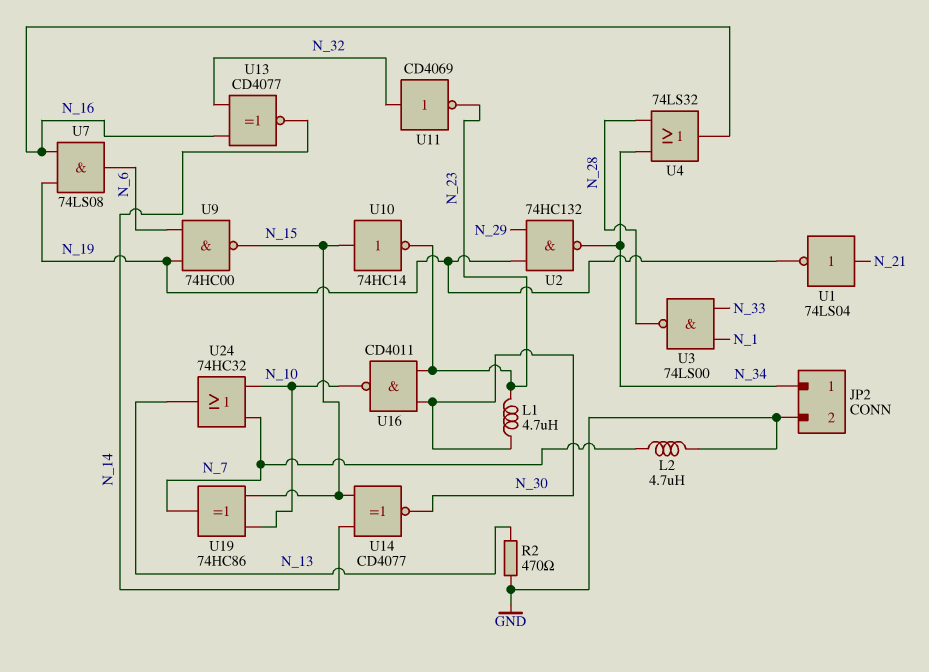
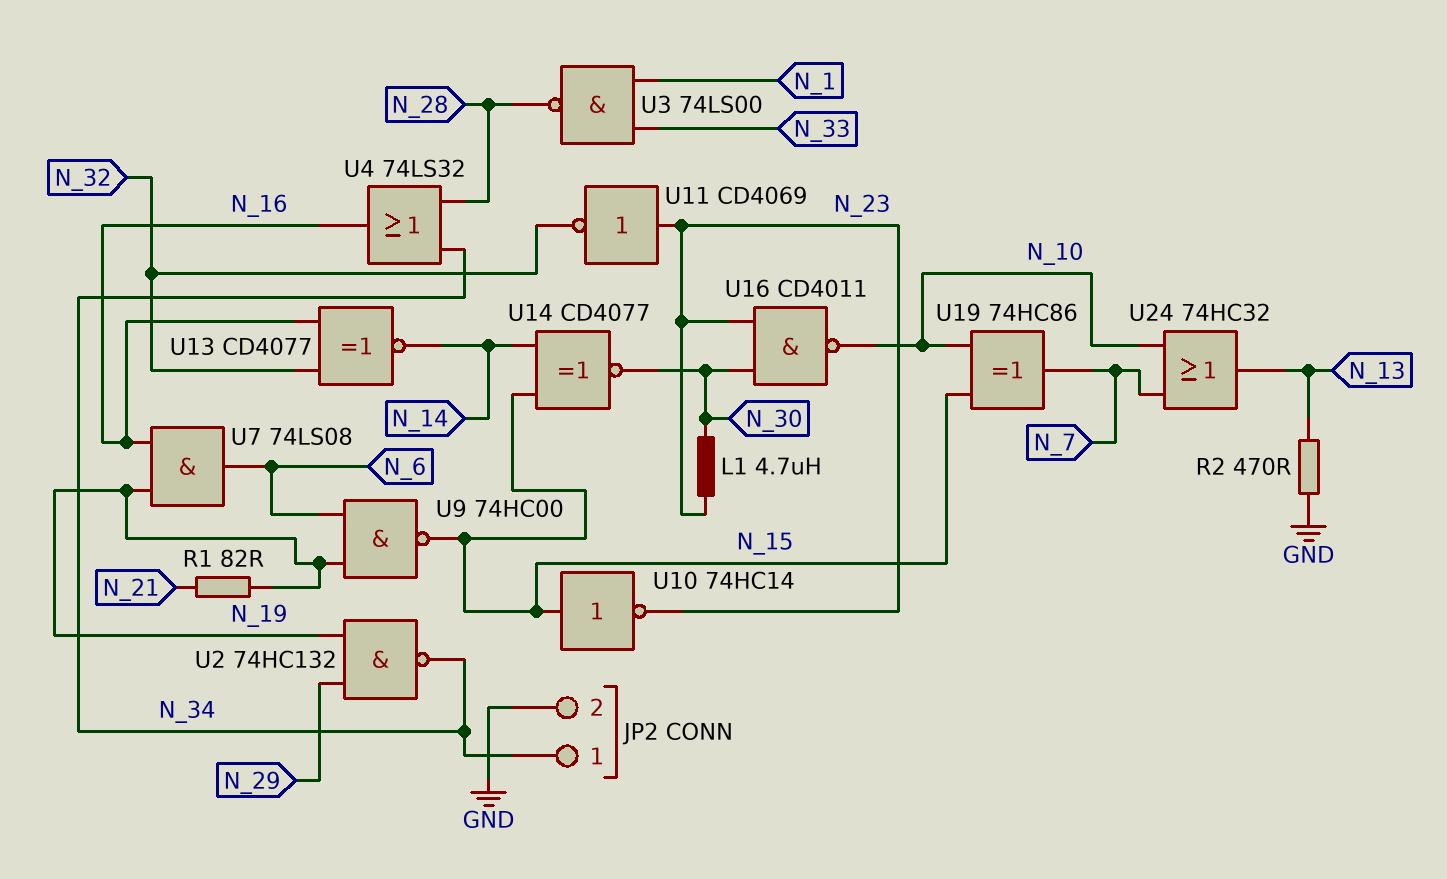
L2: 4.7uH (GND, N_7) -> none
R1: none -> 82 (N_19, N_21)
U1: NOT 74LS04 (in N_21, out N_19) -> none
U11: NOT CD4069 (in N_32, out N_23) -> NOT CD4069 (in N_23, out N_32)

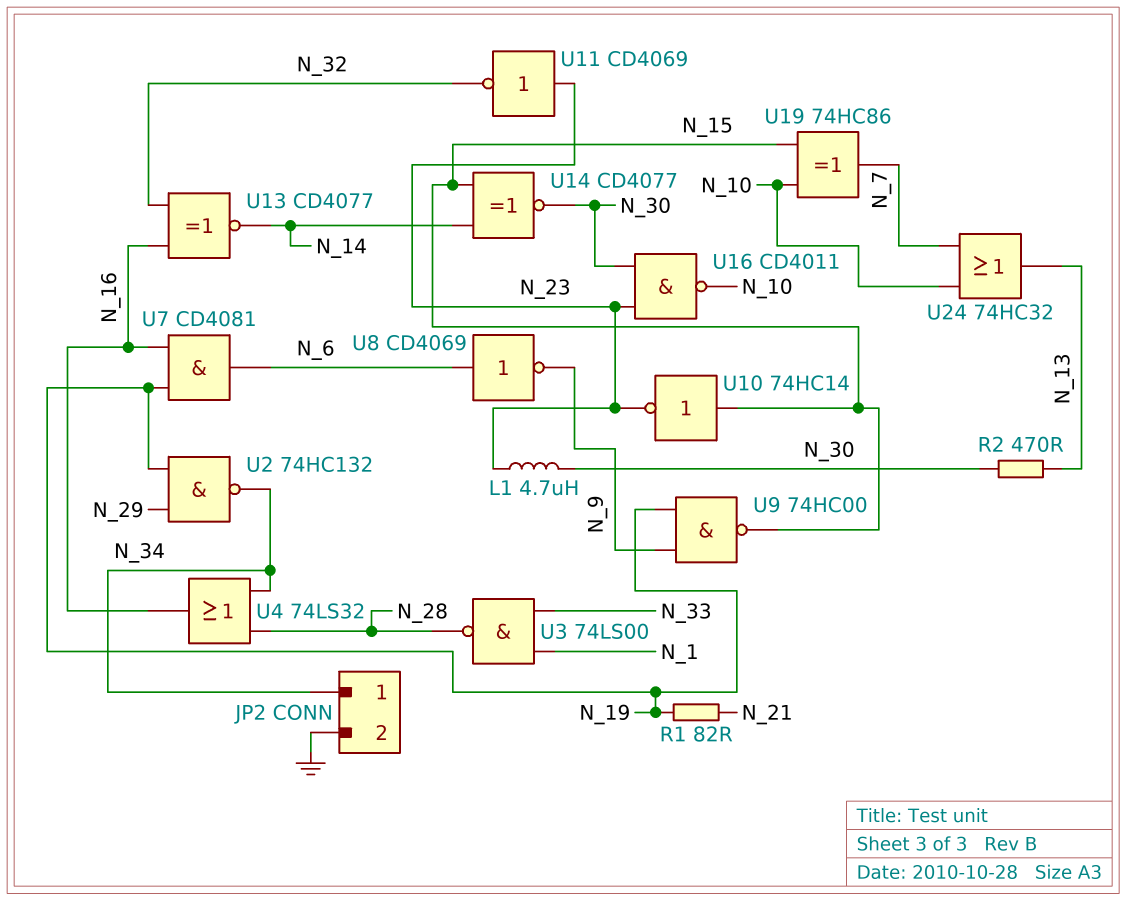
R2: 470 (GND, N_13) -> 470 (N_13, N_30)
U7: AND 74LS08 (in N_16, in N_19, out N_6) -> AND CD4081 (in N_16, in N_19, out N_6)
U8: none -> NOT CD4069 (in N_6, out N_9)
U9: NAND 74HC00 (in N_6, in N_19, out N_15) -> NAND 74HC00 (in N_9, in N_19, out N_15)

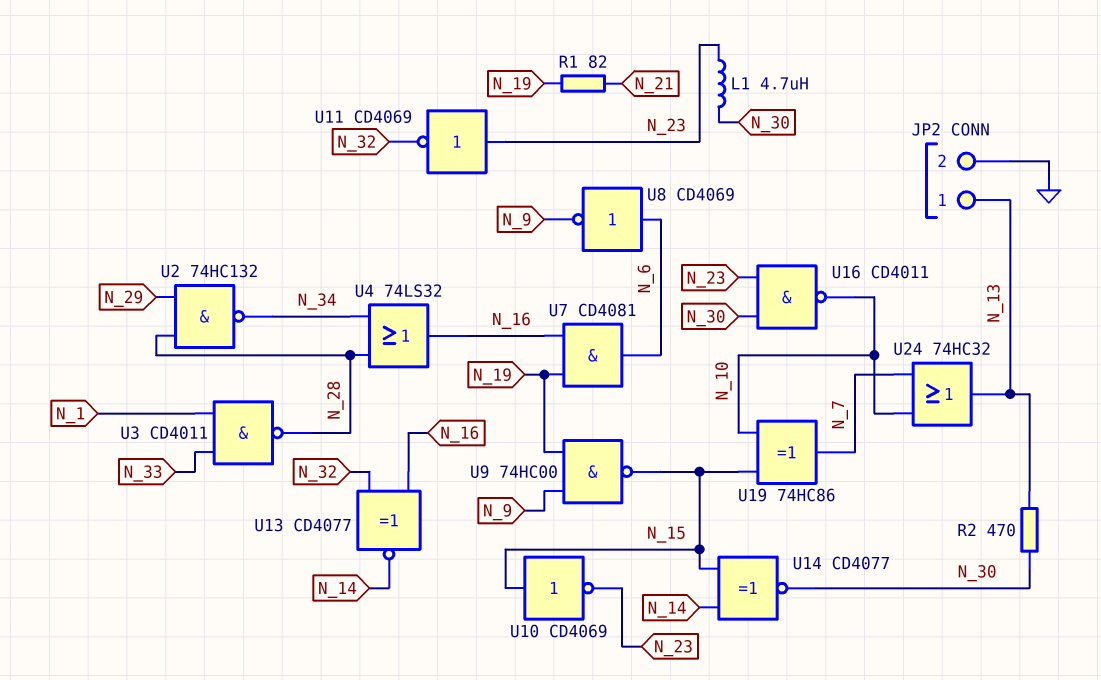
JP2 pin 1: N_34 -> N_13
U2: NAND 74HC132 (in N_19, in N_29, out N_34) -> NAND 74HC132 (in N_28, in N_29, out N_34)
U3: NAND 74LS00 (in N_1, in N_33, out N_28) -> NAND CD4011 (in N_1, in N_33, out N_28)
U10: NOT 74HC14 (in N_15, out N_23) -> NOT CD4069 (in N_15, out N_23)

